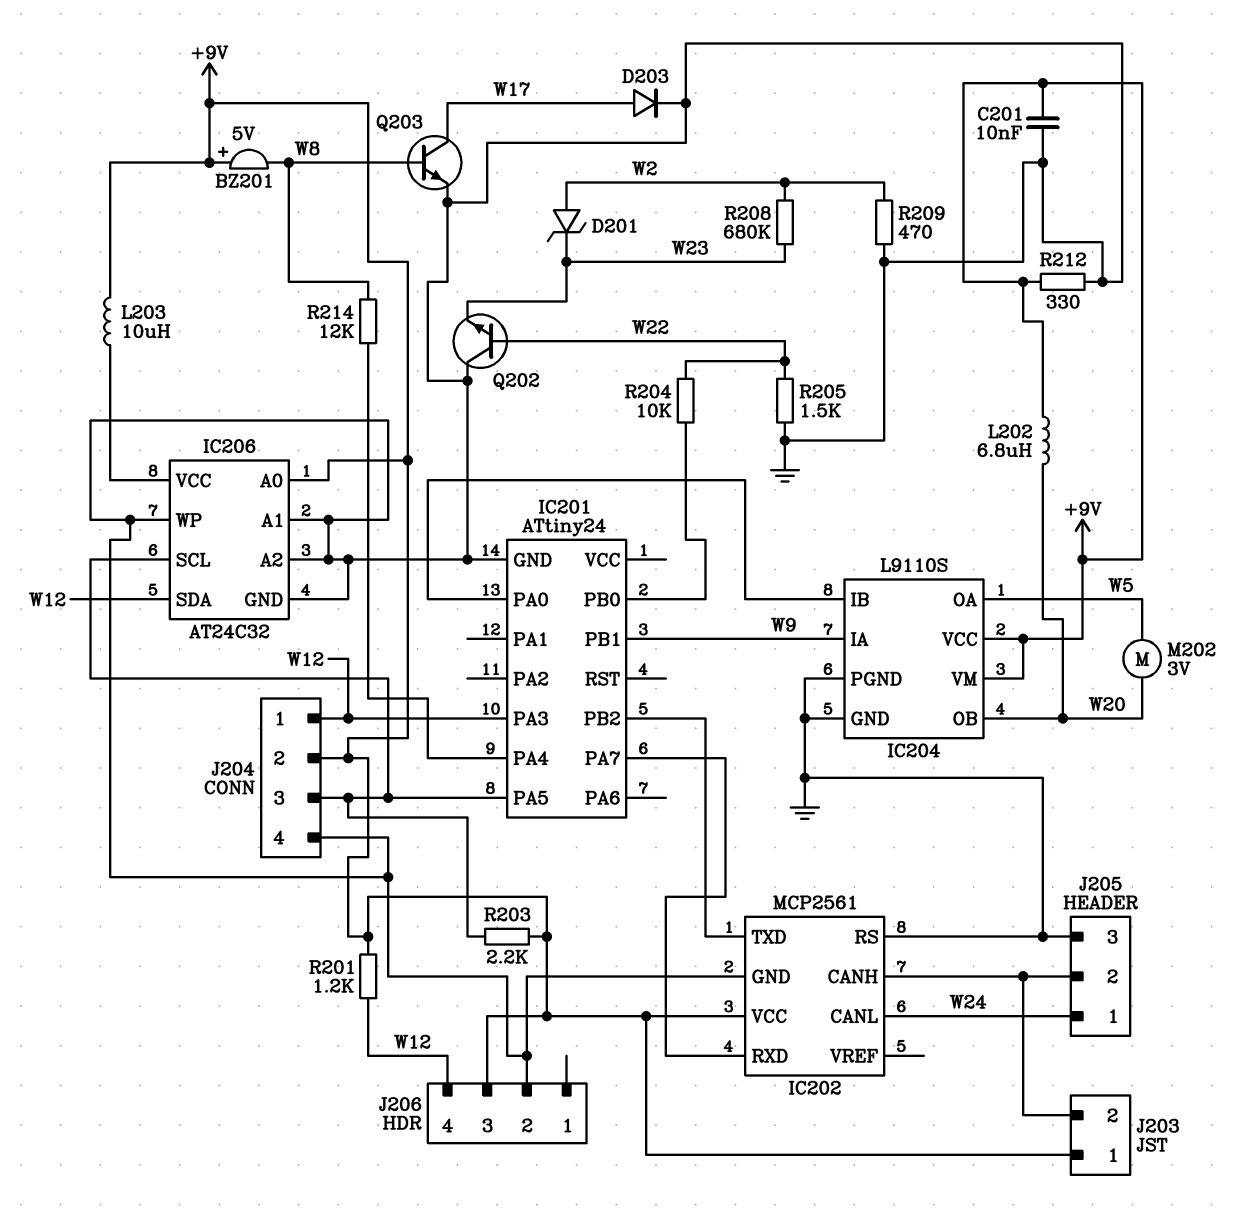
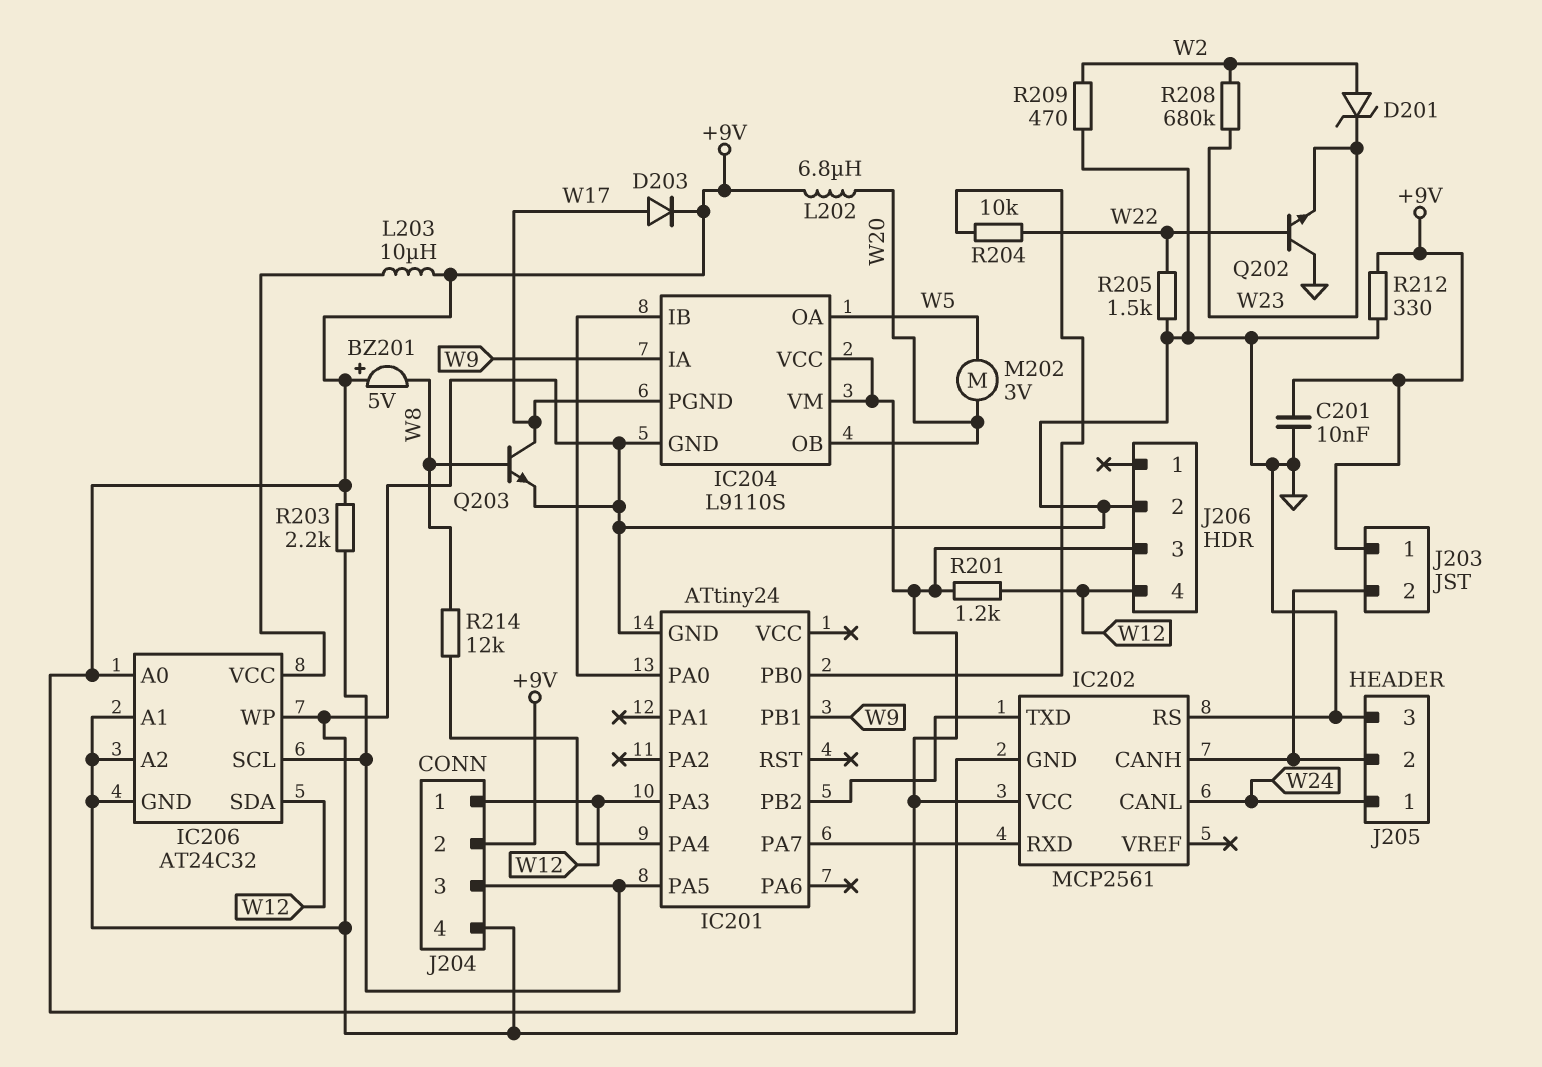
D203: diode (A W17, K GND) -> diode (A W17, K +9V)
IC204 pin PGND: GND -> W17

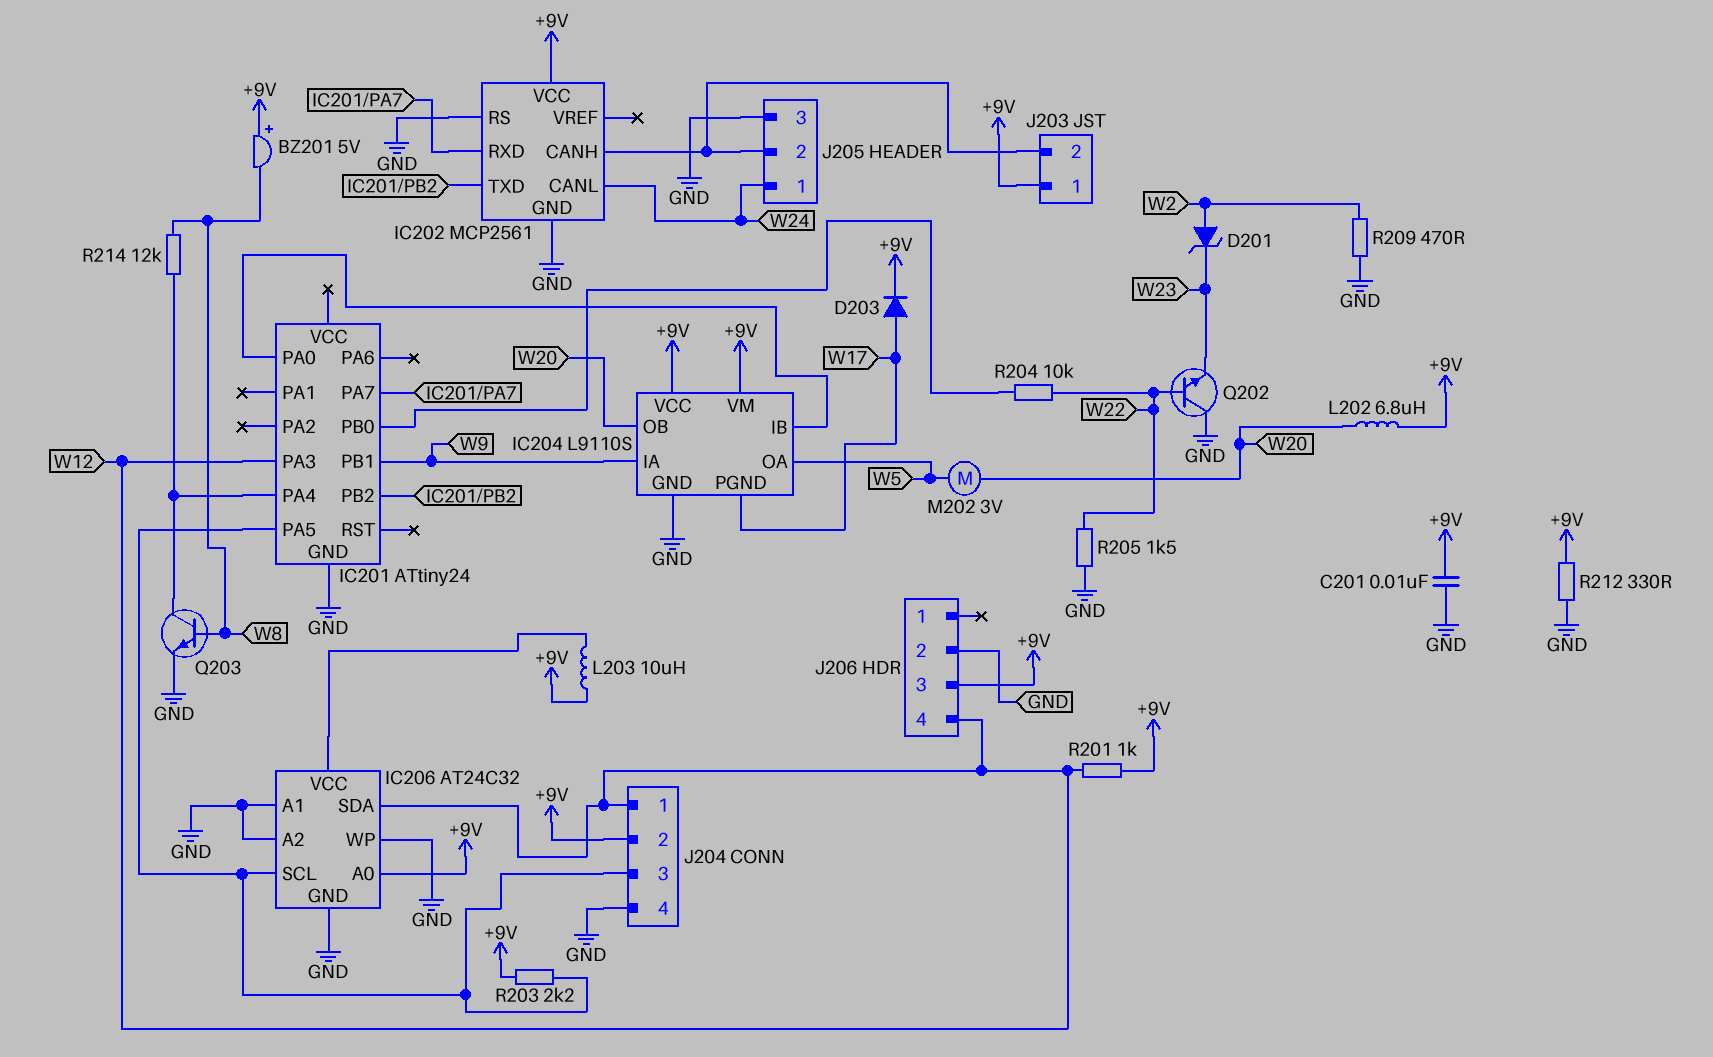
Q203: NPN (B W8, C W17, E GND) -> NPN (B W8, C IC201/PA4, E GND)
R201: 1.2k (+9V, W12) -> 1k (+9V, W12)
R208: 680k (W2, W23) -> none

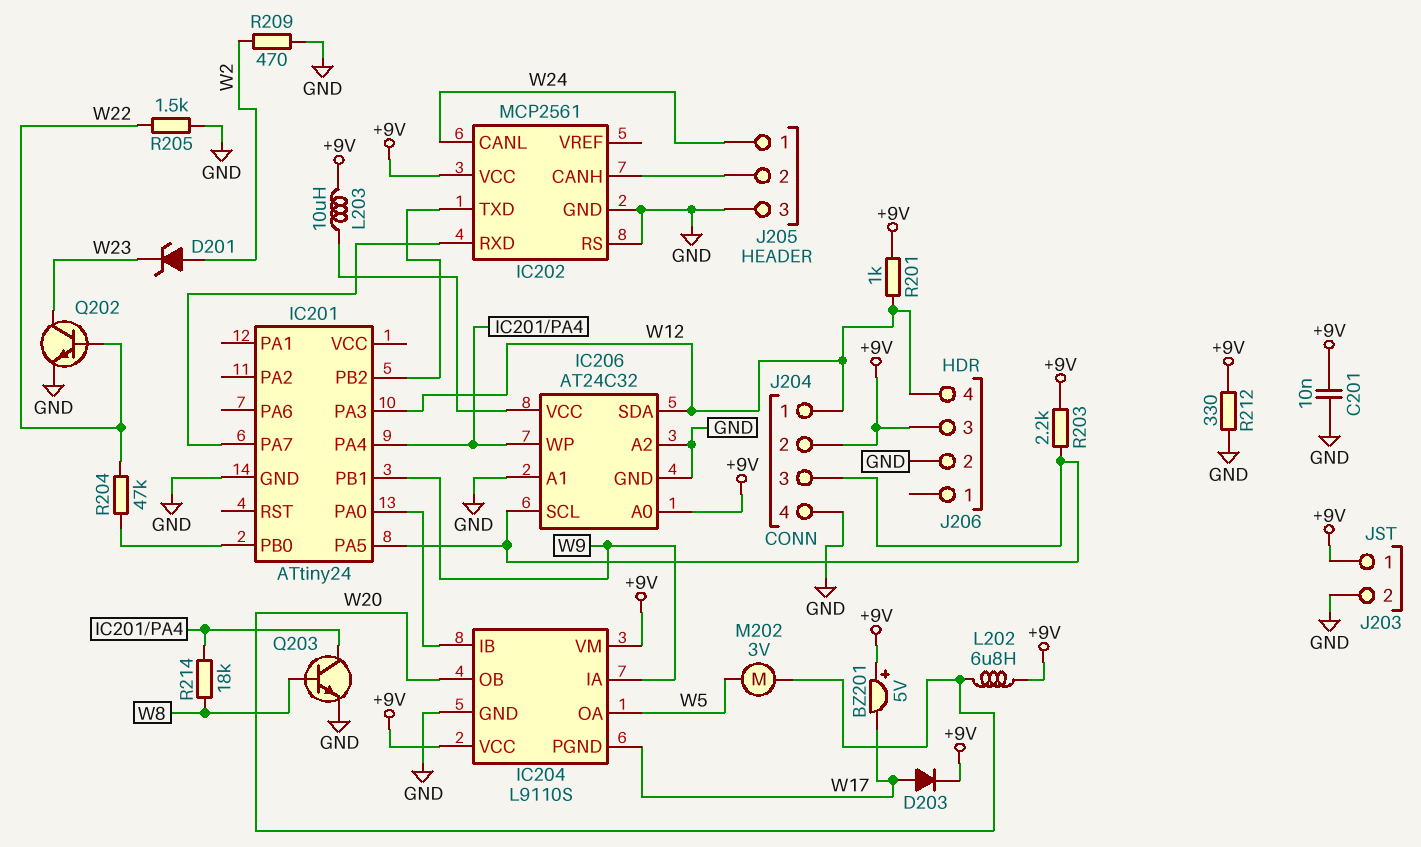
BZ201: buzzer 5V (plus +9V, minus W8) -> buzzer 5V (plus +9V, minus W17)
IC206 pin WP: GND -> IC201/PA4
J203 pin 2: IC202/CANH -> GND
Q202: NPN (B W22, C GND, E W23) -> NPN (B W22, C W23, E GND)
R204: 10k (IC201/PB0, W22) -> 47k (IC201/PB0, W22)
R214: 12k (IC201/PA4, W8) -> 18k (IC201/PA4, W8)

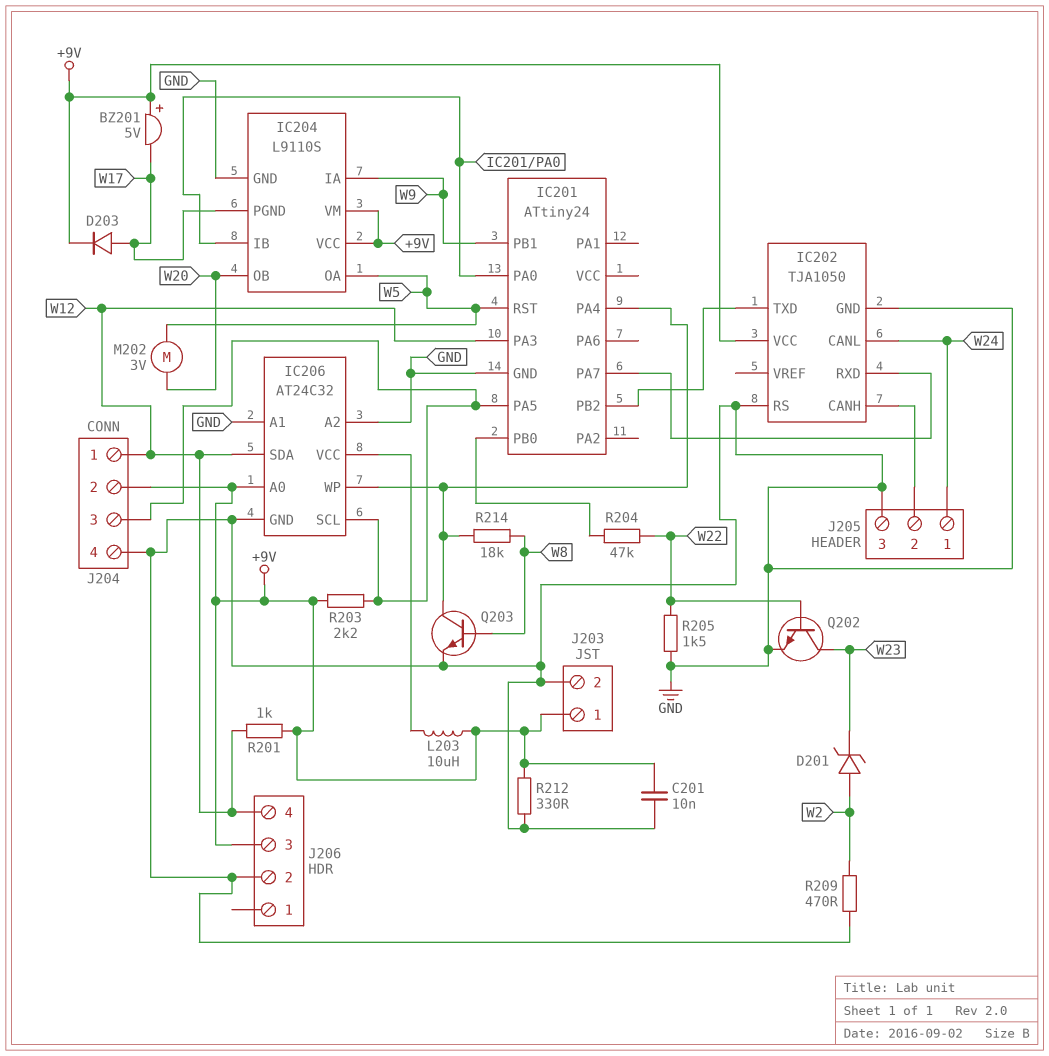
IC201 pin RST: none -> W5
IC202: MCP2561 -> TJA1050
L202: 6.8uH (+9V, W20) -> none

